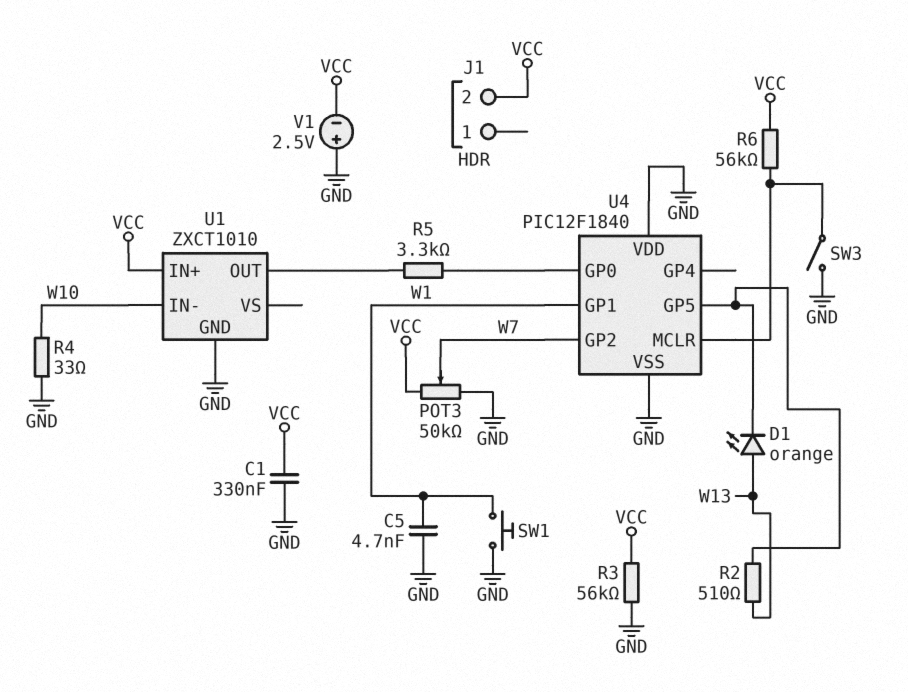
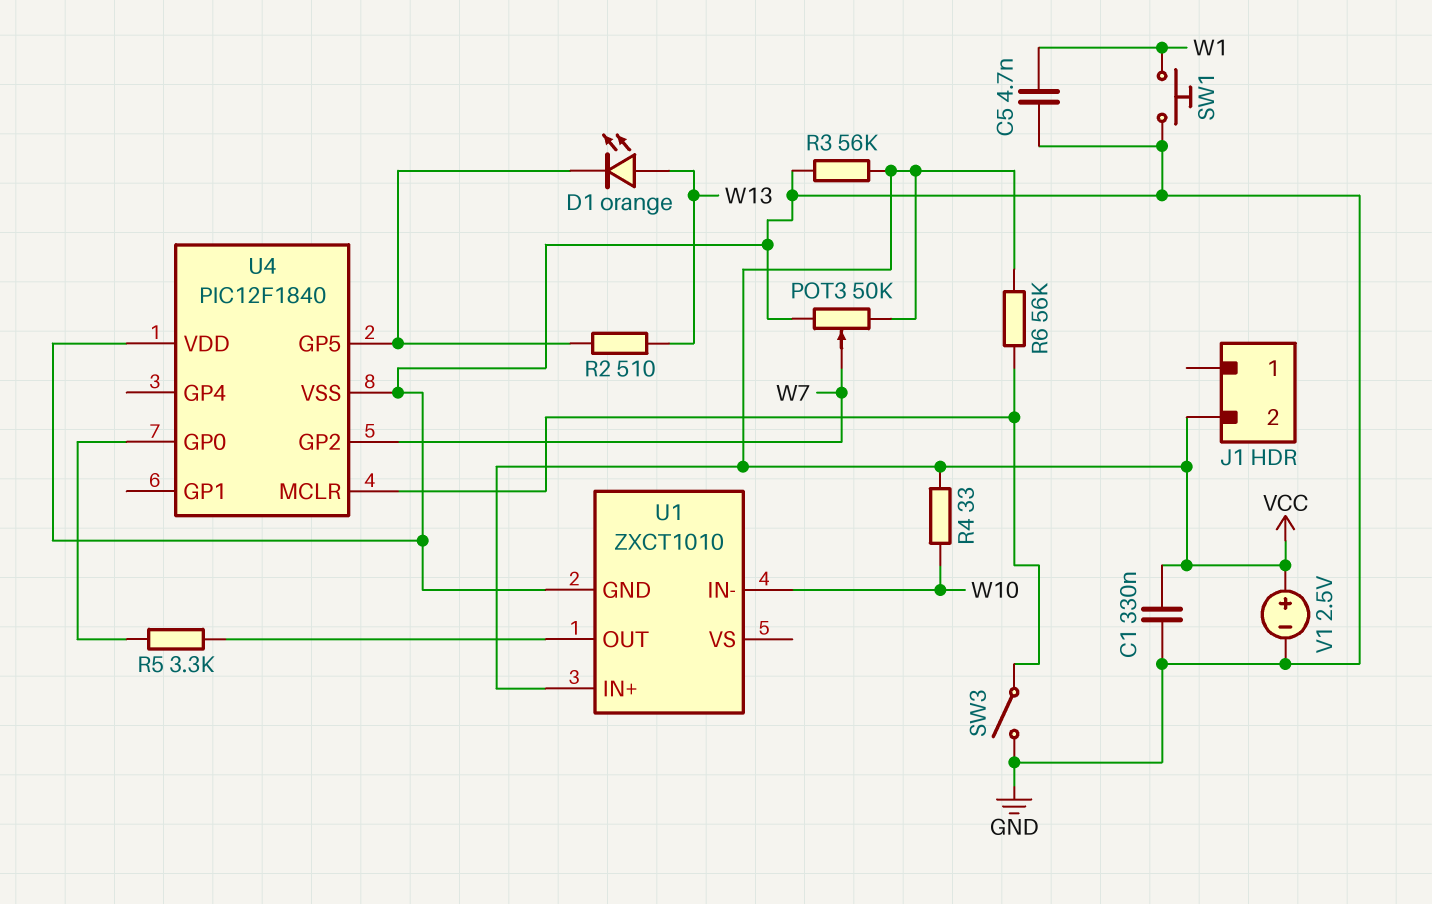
R4: 33 (GND, W10) -> 33 (VCC, W10)
U4 pin GP1: W1 -> none
V1: 2.5V (plus GND, minus VCC) -> 2.5V (plus VCC, minus GND)

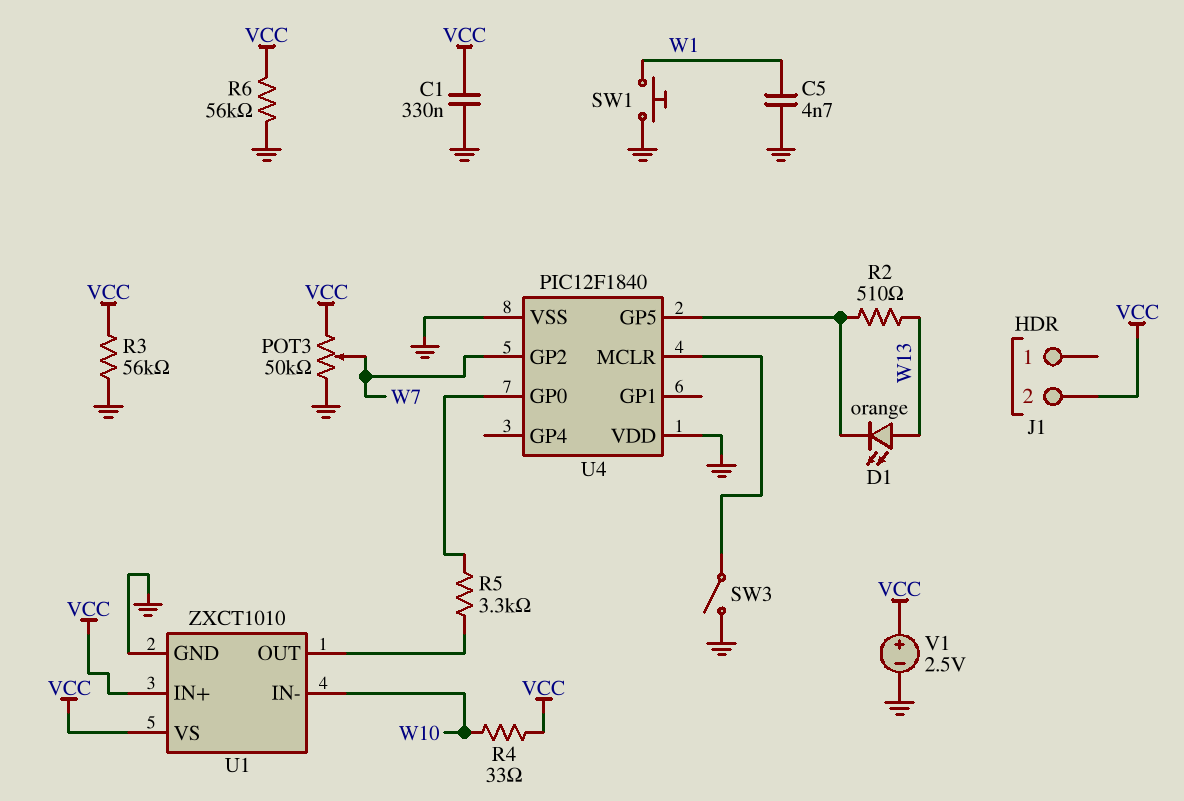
R6: 56k (U4/MCLR, VCC) -> 56k (GND, VCC)
U1 pin VS: none -> VCC

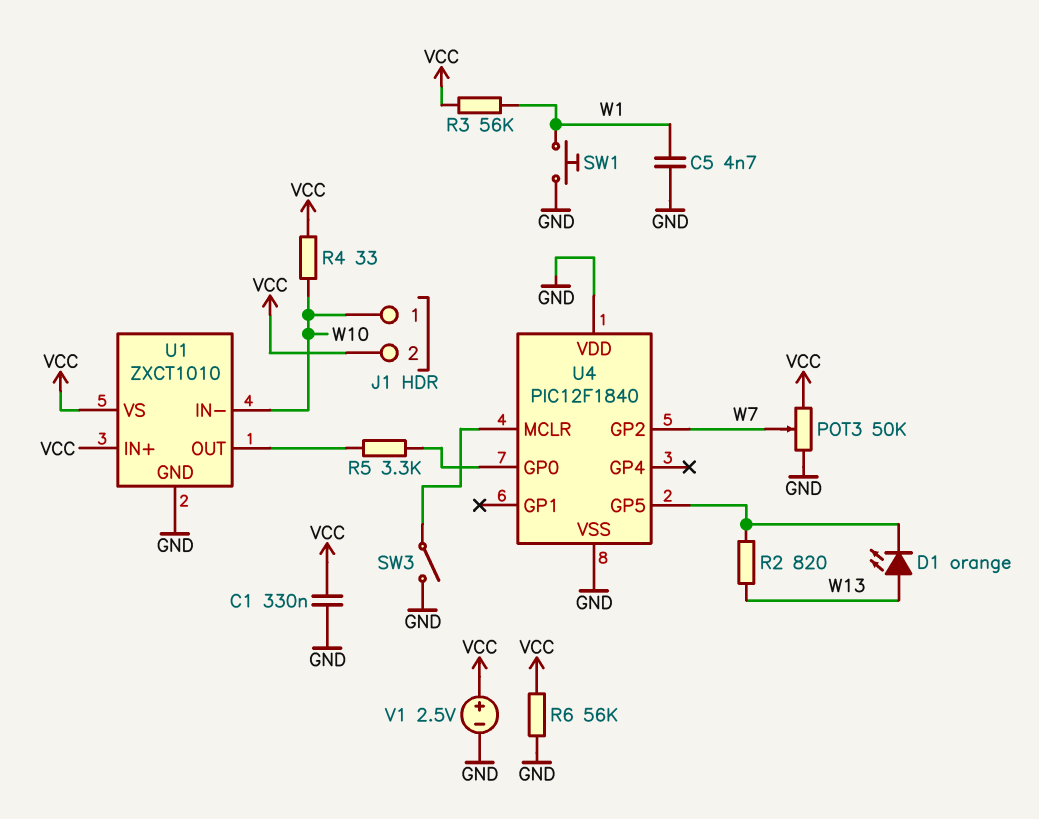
J1 pin 1: none -> W10
R2: 510 (U4/GP5, W13) -> 820 (U4/GP5, W13)
R3: 56k (GND, VCC) -> 56k (VCC, W1)

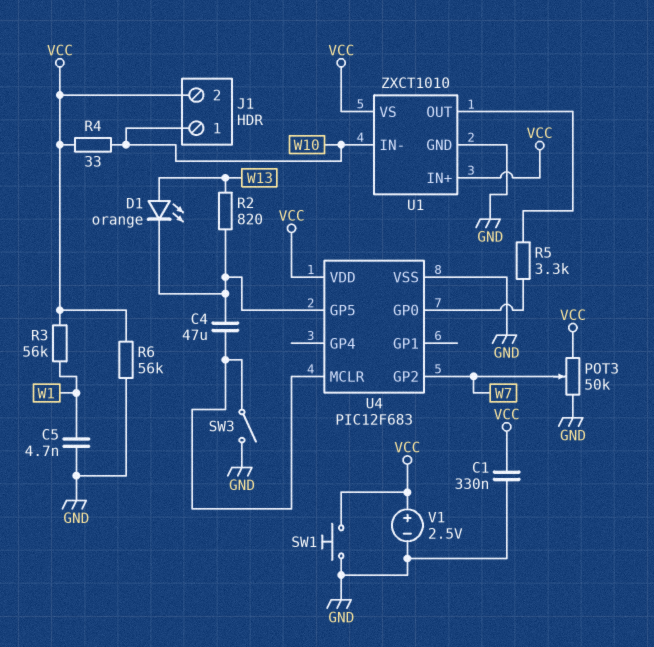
C4: none -> 47uF (U4/GP5, U4/MCLR)
SW1: button (GND, W1) -> button (GND, VCC)
U4: PIC12F1840 -> PIC12F683
U4 pin VDD: GND -> VCC

